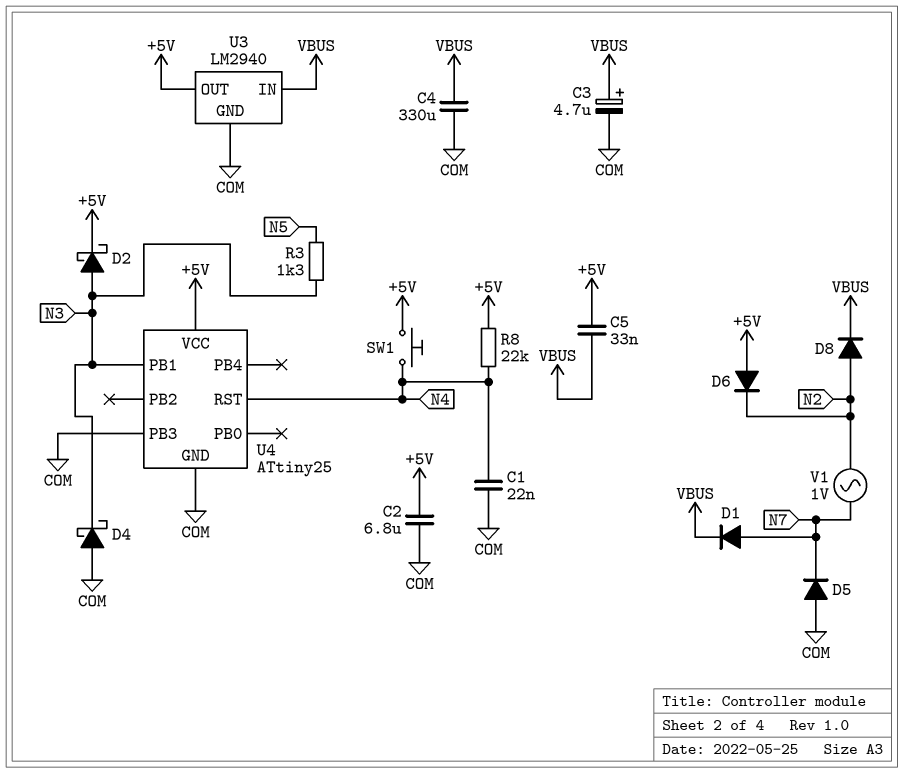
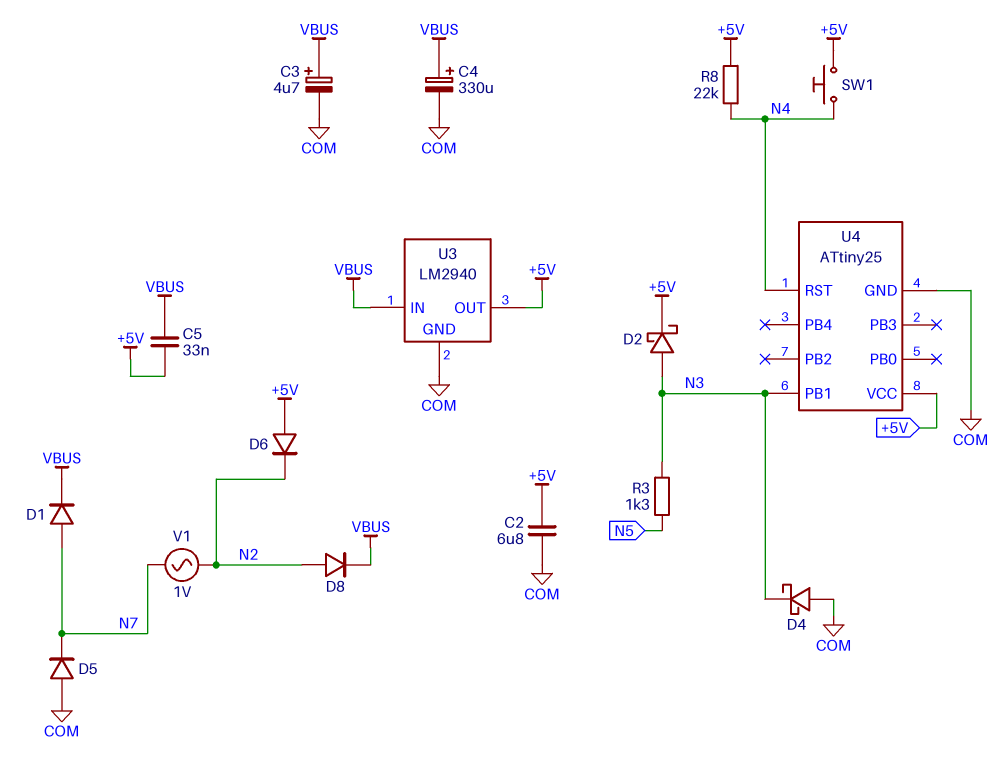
C1: 22nF (COM, N4) -> none
C4: 330uF (COM, VBUS) -> 330uF (plus VBUS, minus COM)
U4 pin PB3: COM -> none

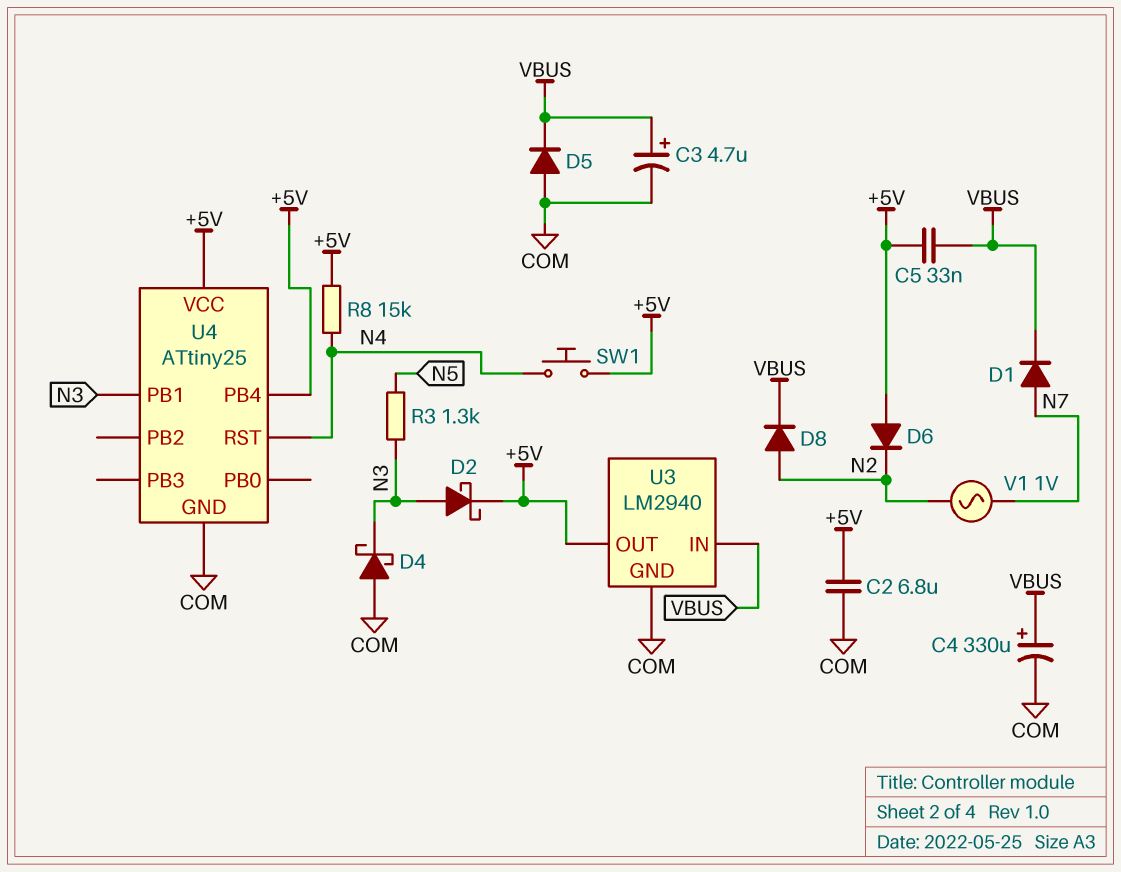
D5: diode (A COM, K N7) -> diode (A COM, K VBUS)
R8: 22k (+5V, N4) -> 15k (+5V, N4)
U4 pin PB4: none -> +5V

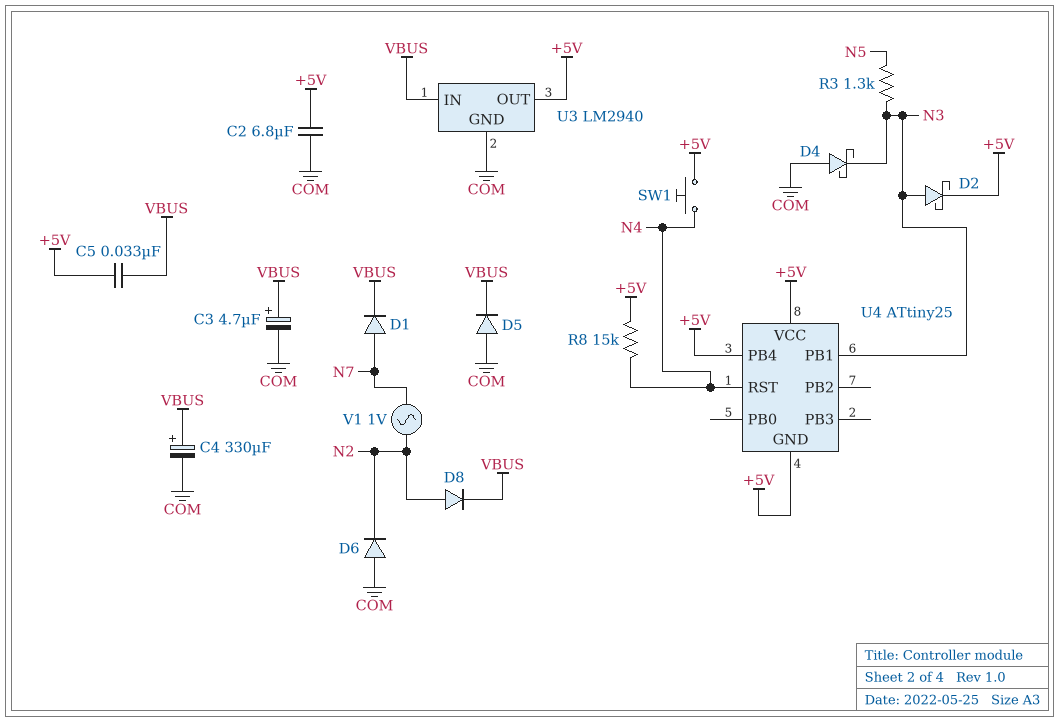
D6: diode (A +5V, K N2) -> diode (A COM, K N2)
U4 pin GND: COM -> +5V

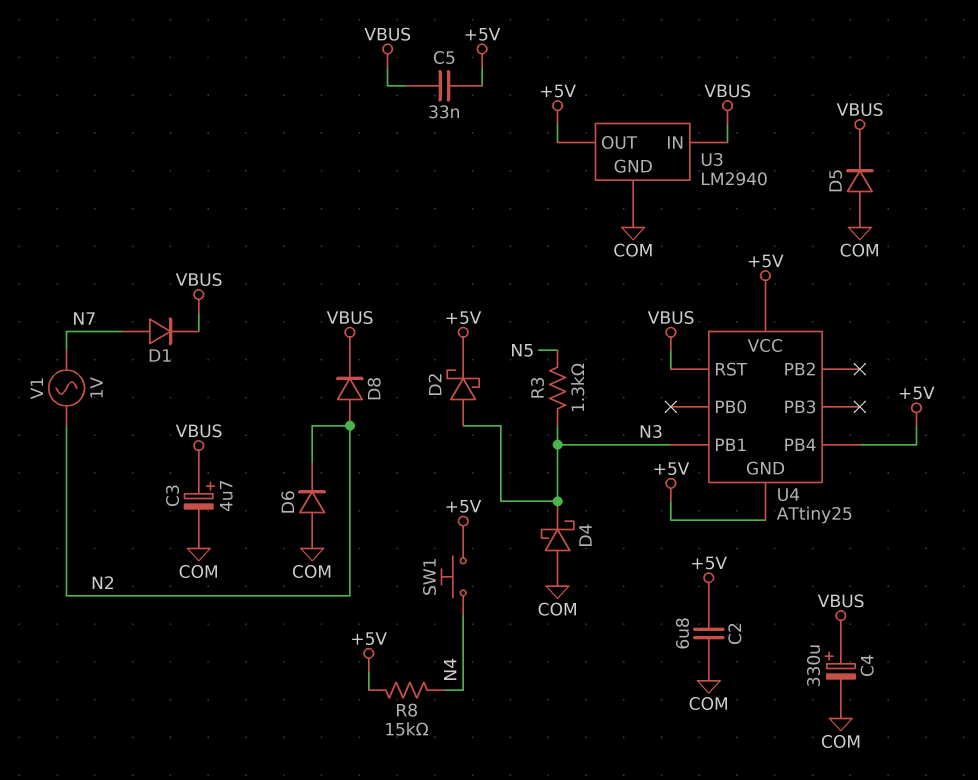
U4 pin RST: N4 -> VBUS

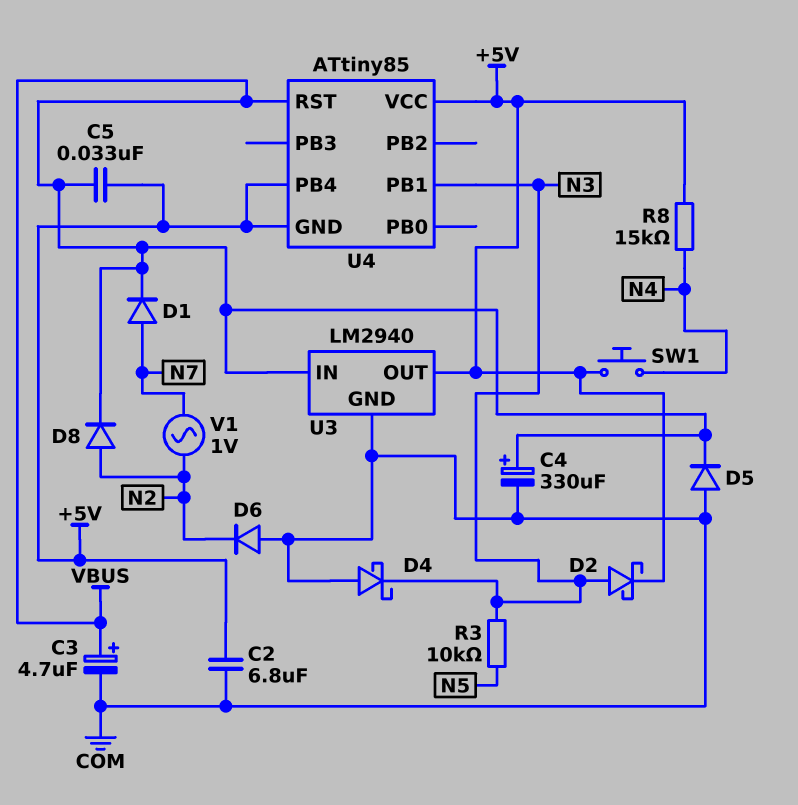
R3: 1.3k (N3, N5) -> 10k (N3, N5)
U4: ATtiny25 -> ATtiny85

